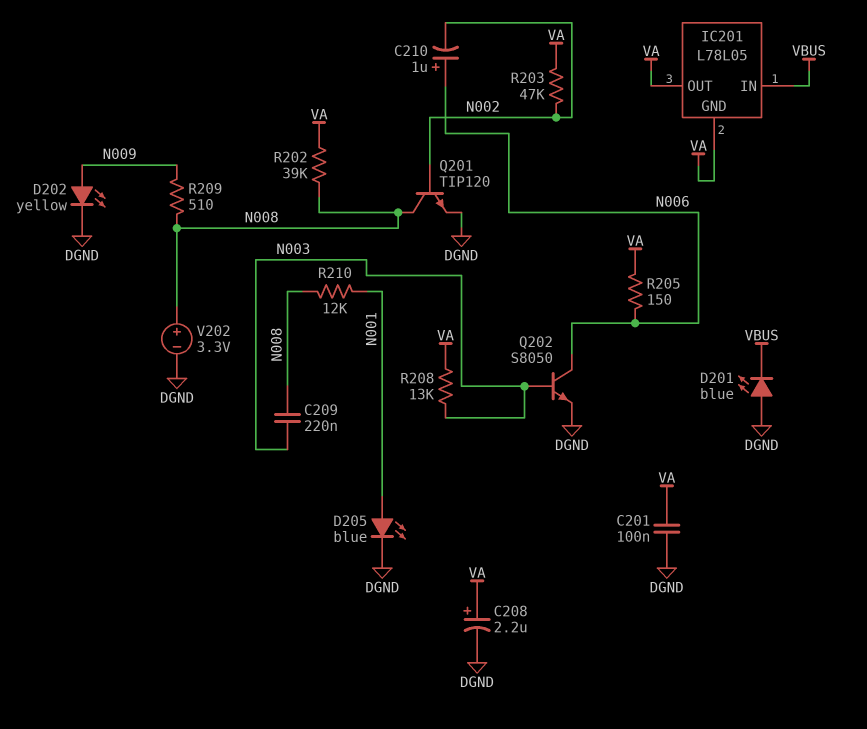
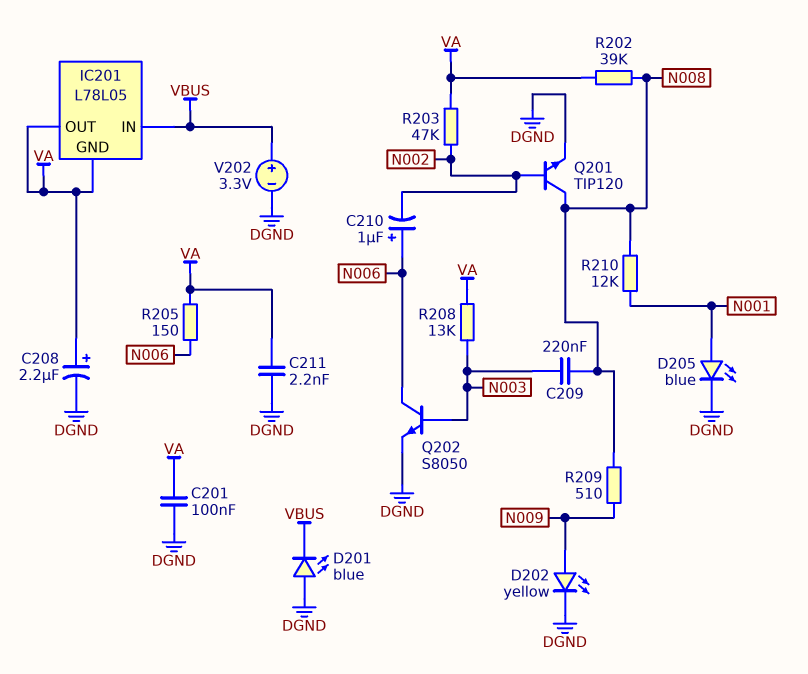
C211: none -> 2.2nF (DGND, VA)
V202: 3.3V (plus N008, minus DGND) -> 3.3V (plus VBUS, minus DGND)

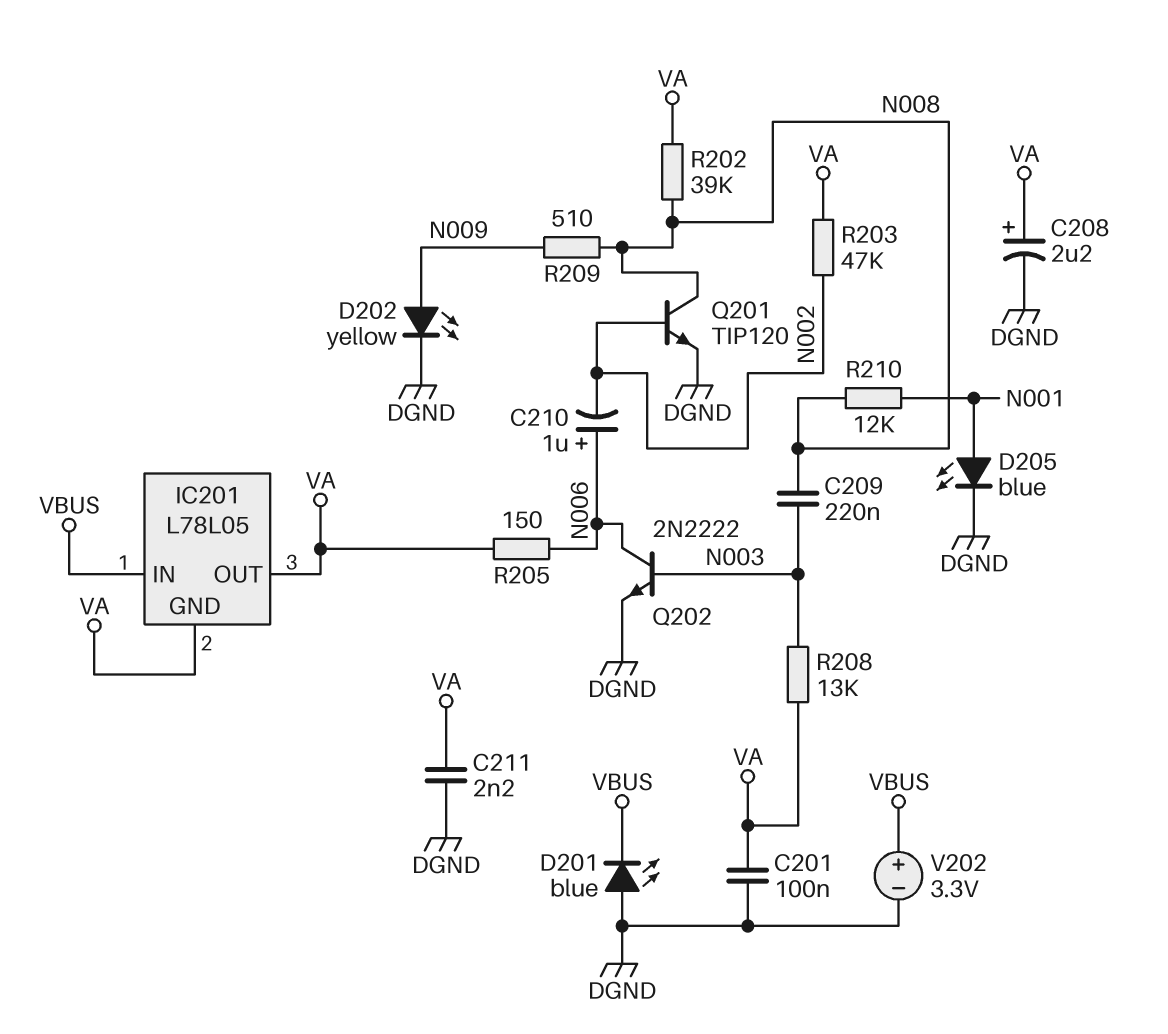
Q202: NPN S8050 (B N003, C N006, E DGND) -> NPN 2N2222 (B N003, C N006, E DGND)

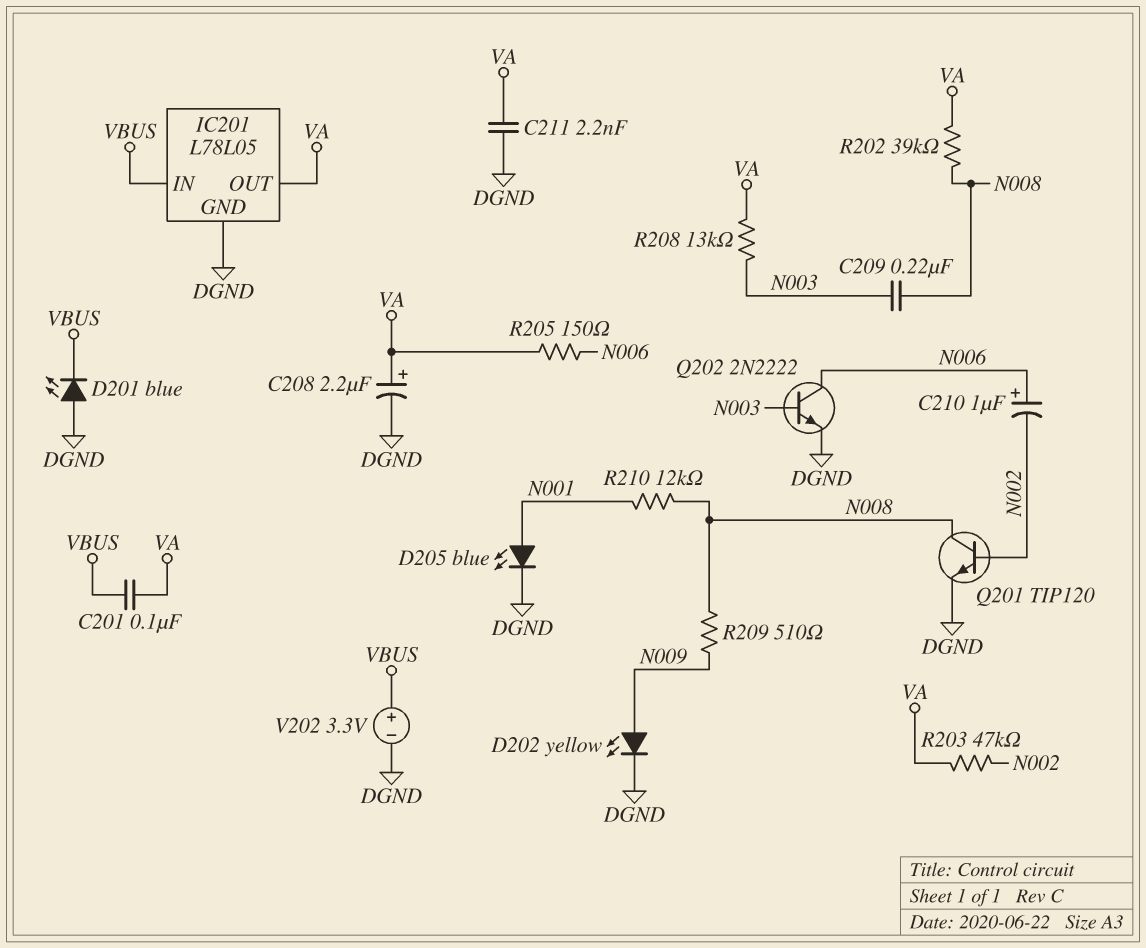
C201: 100nF (DGND, VA) -> 100nF (VA, VBUS)
IC201 pin GND: VA -> DGND

